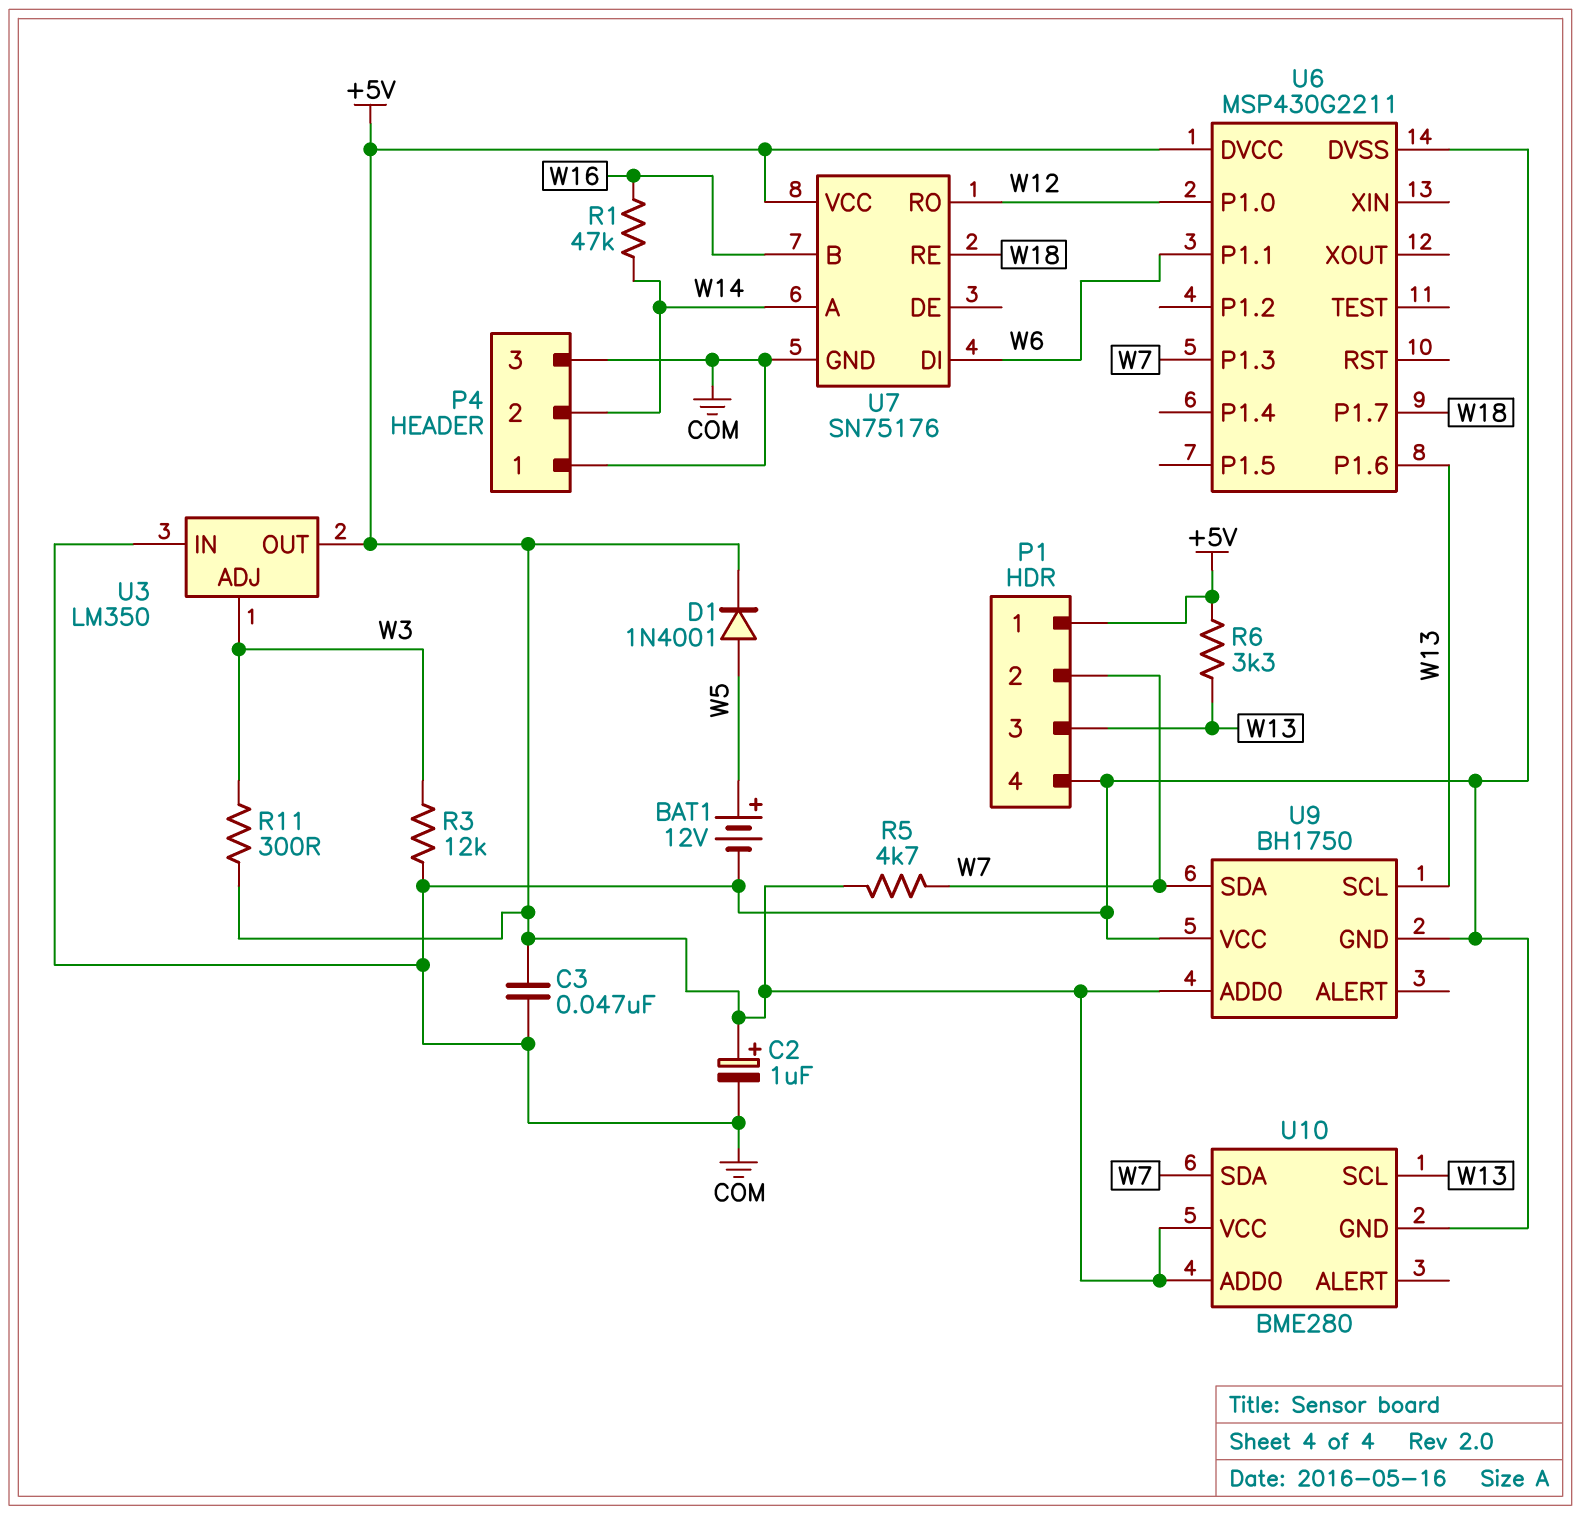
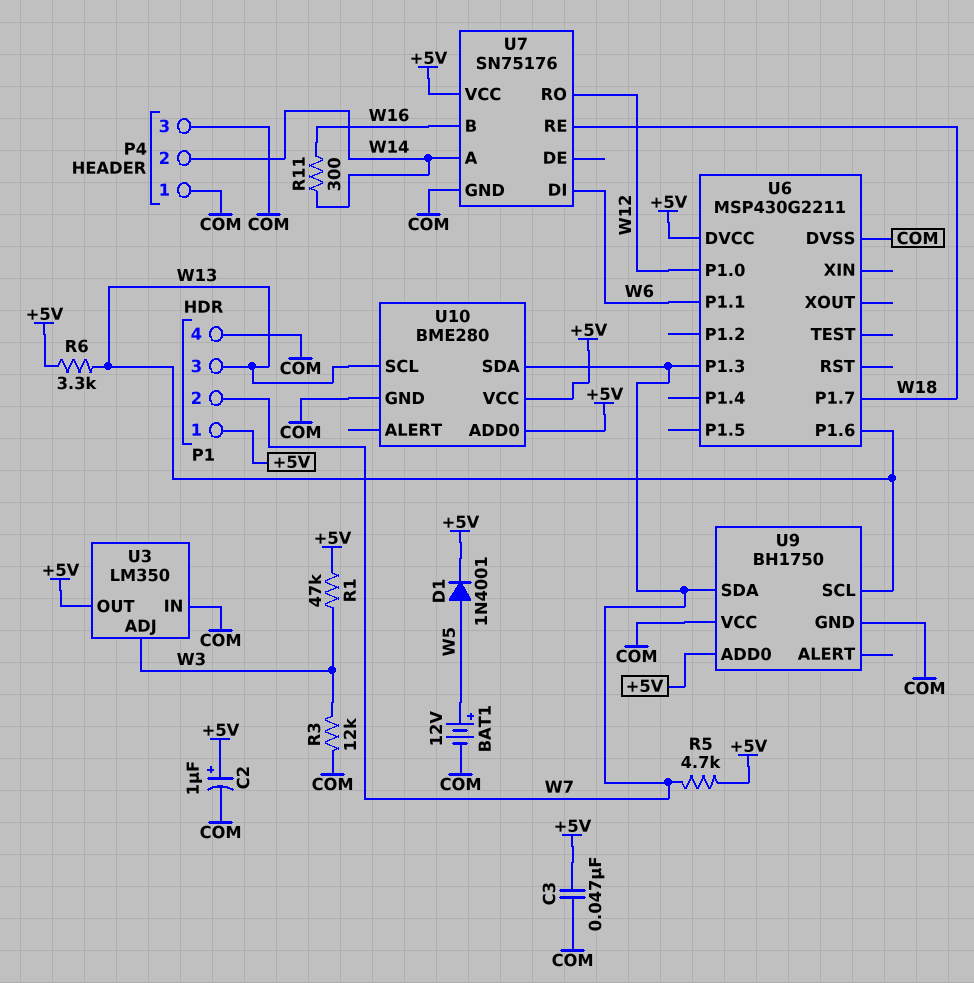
R1: 47k (W14, W16) -> 47k (+5V, W3)
R11: 300 (+5V, W3) -> 300 (W14, W16)

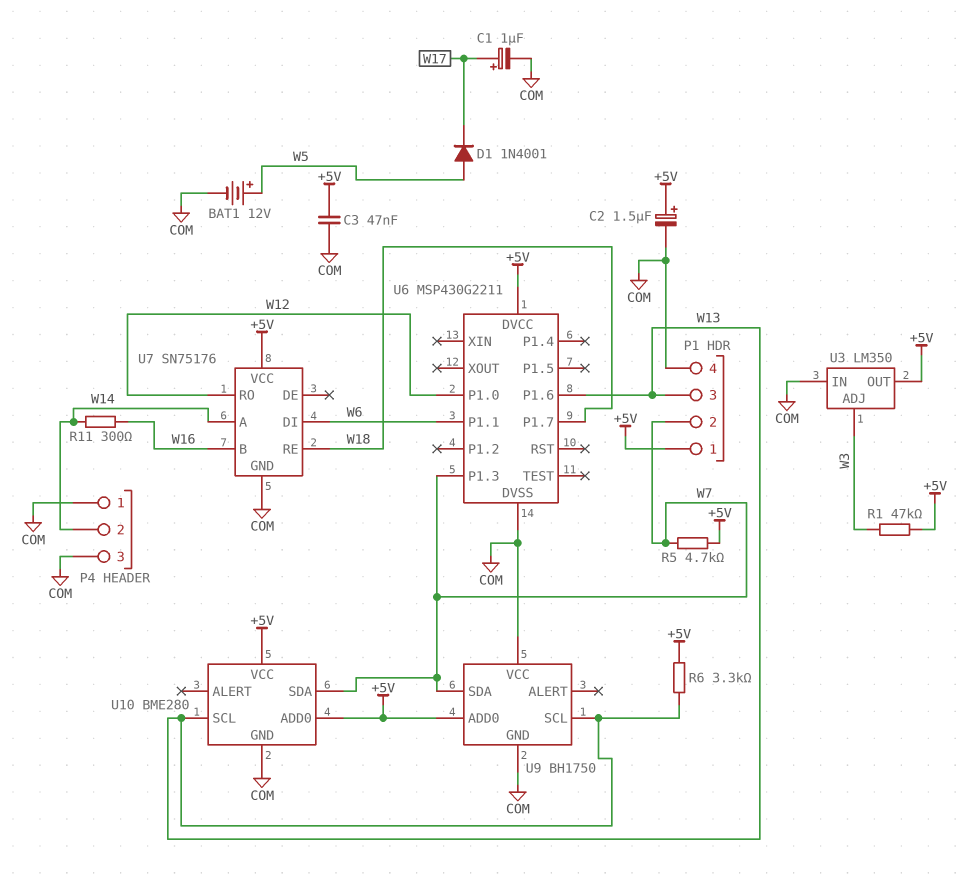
C1: none -> 1uF (plus W17, minus COM)
C2: 1uF (plus +5V, minus COM) -> 1.5uF (plus +5V, minus COM)
D1: diode 1N4001 (A W5, K +5V) -> diode 1N4001 (A W5, K W17)
R3: 12k (COM, W3) -> none

